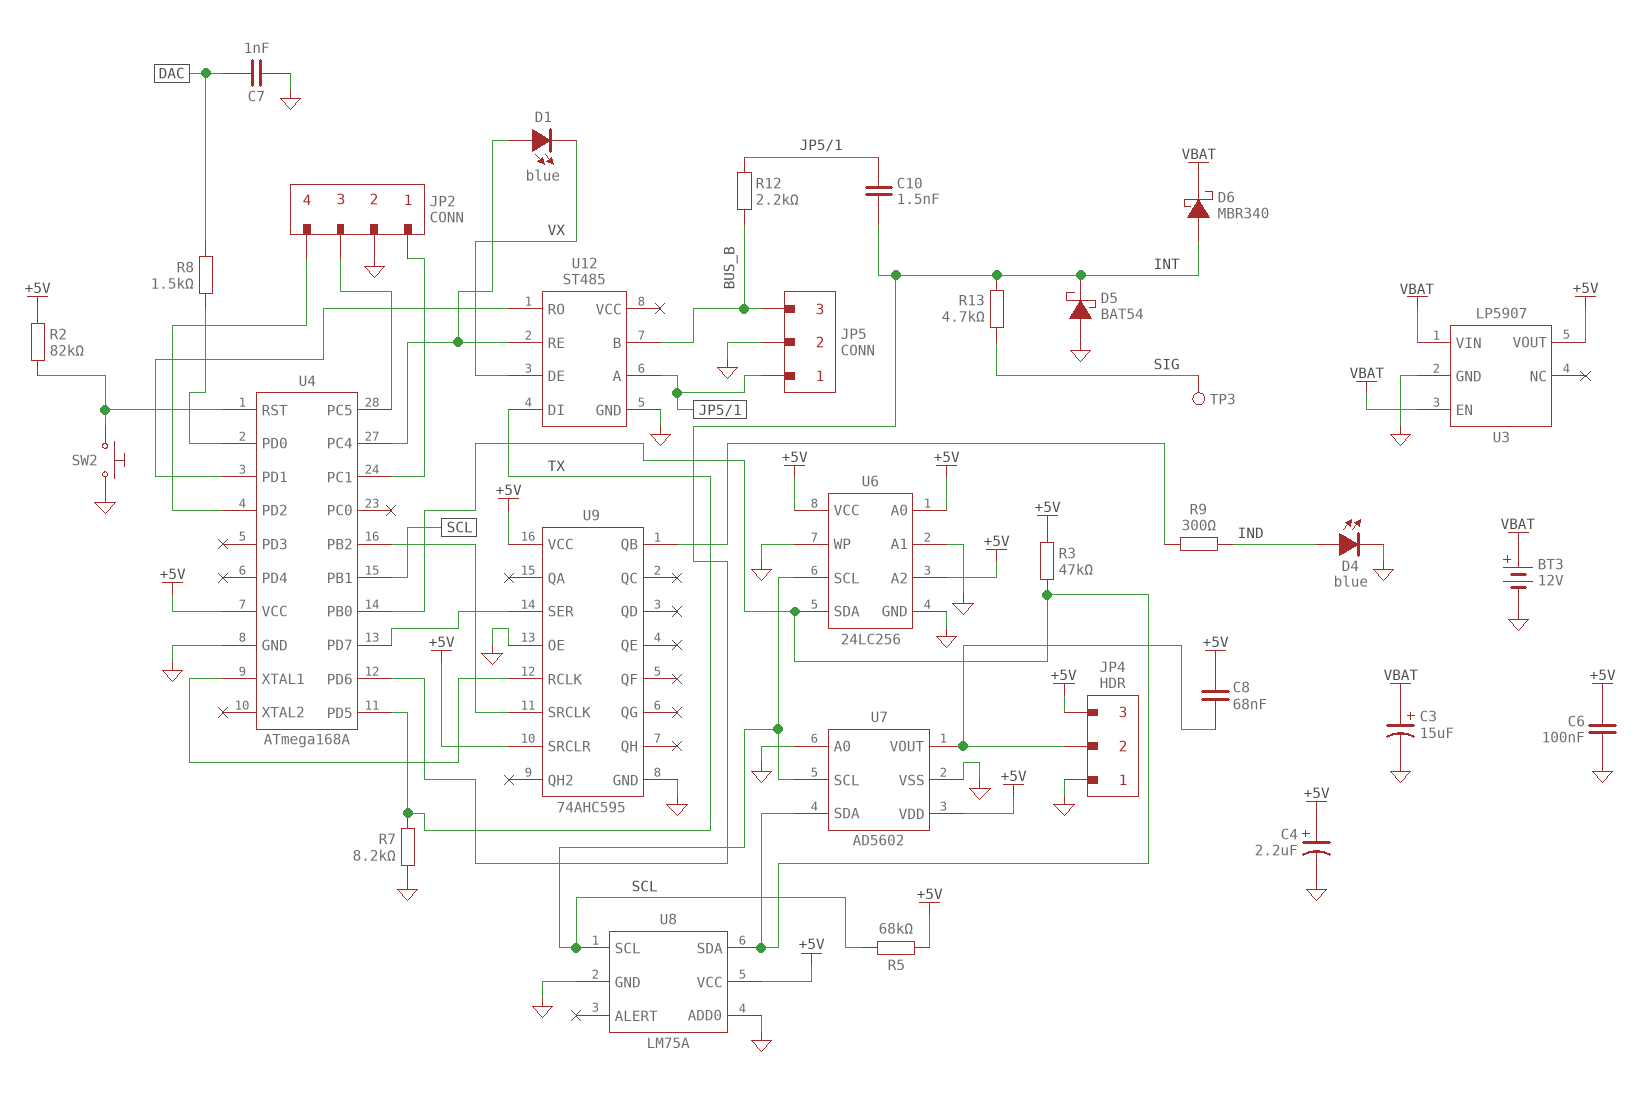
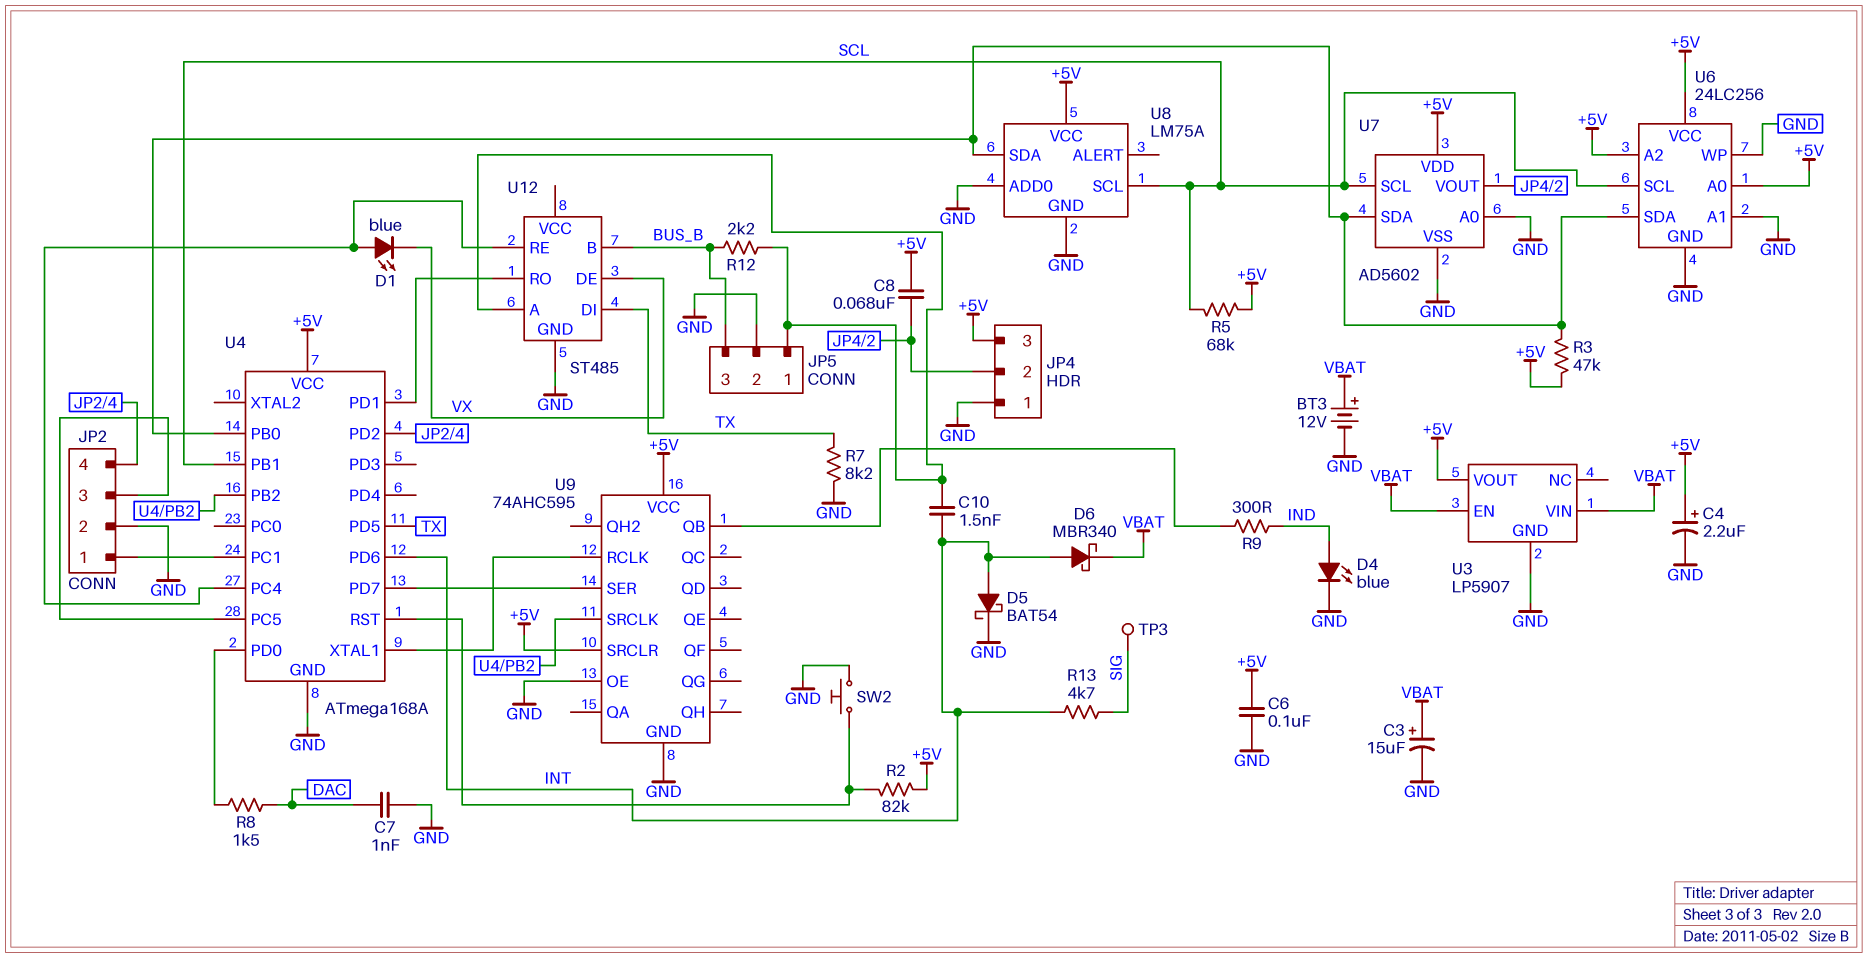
D5: schottky BAT54 (A GND, K INT) -> schottky BAT54 (A INT, K GND)

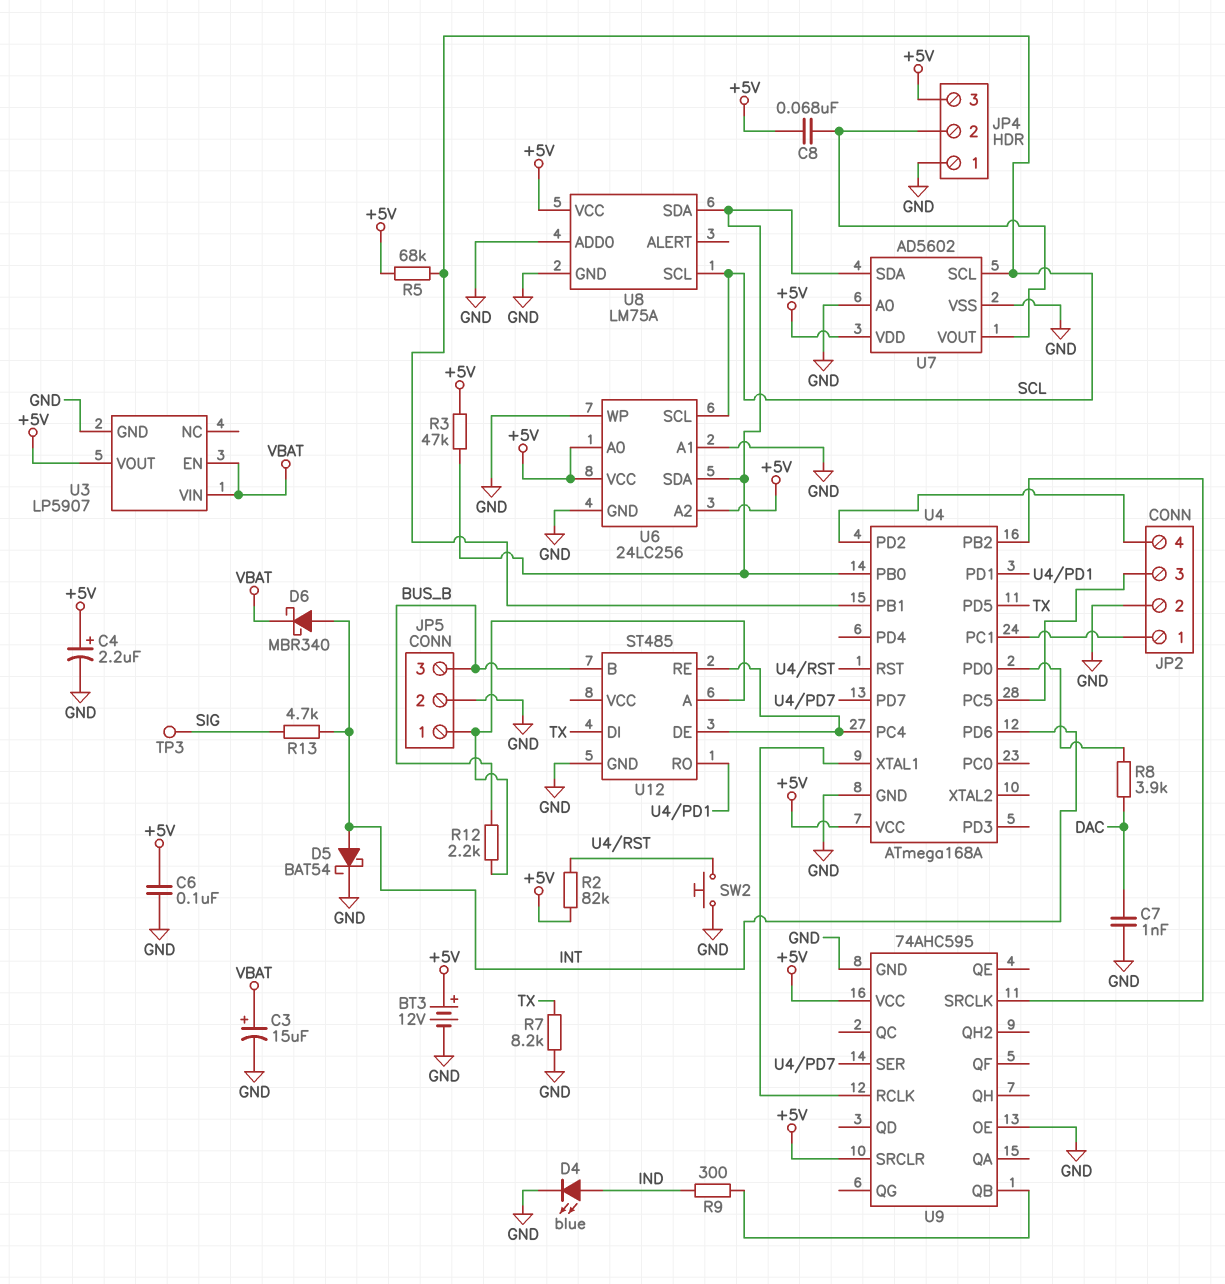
BT3: 12V (plus VBAT, minus GND) -> 12V (plus +5V, minus GND)
C10: 1.5nF (INT, JP5/1) -> none
D1: LED blue (A U4/PC4, K VX) -> none
R8: 1.5k (DAC, U4/PD0) -> 3.9k (DAC, U4/PD0)
U12 pin DE: VX -> U4/PC4

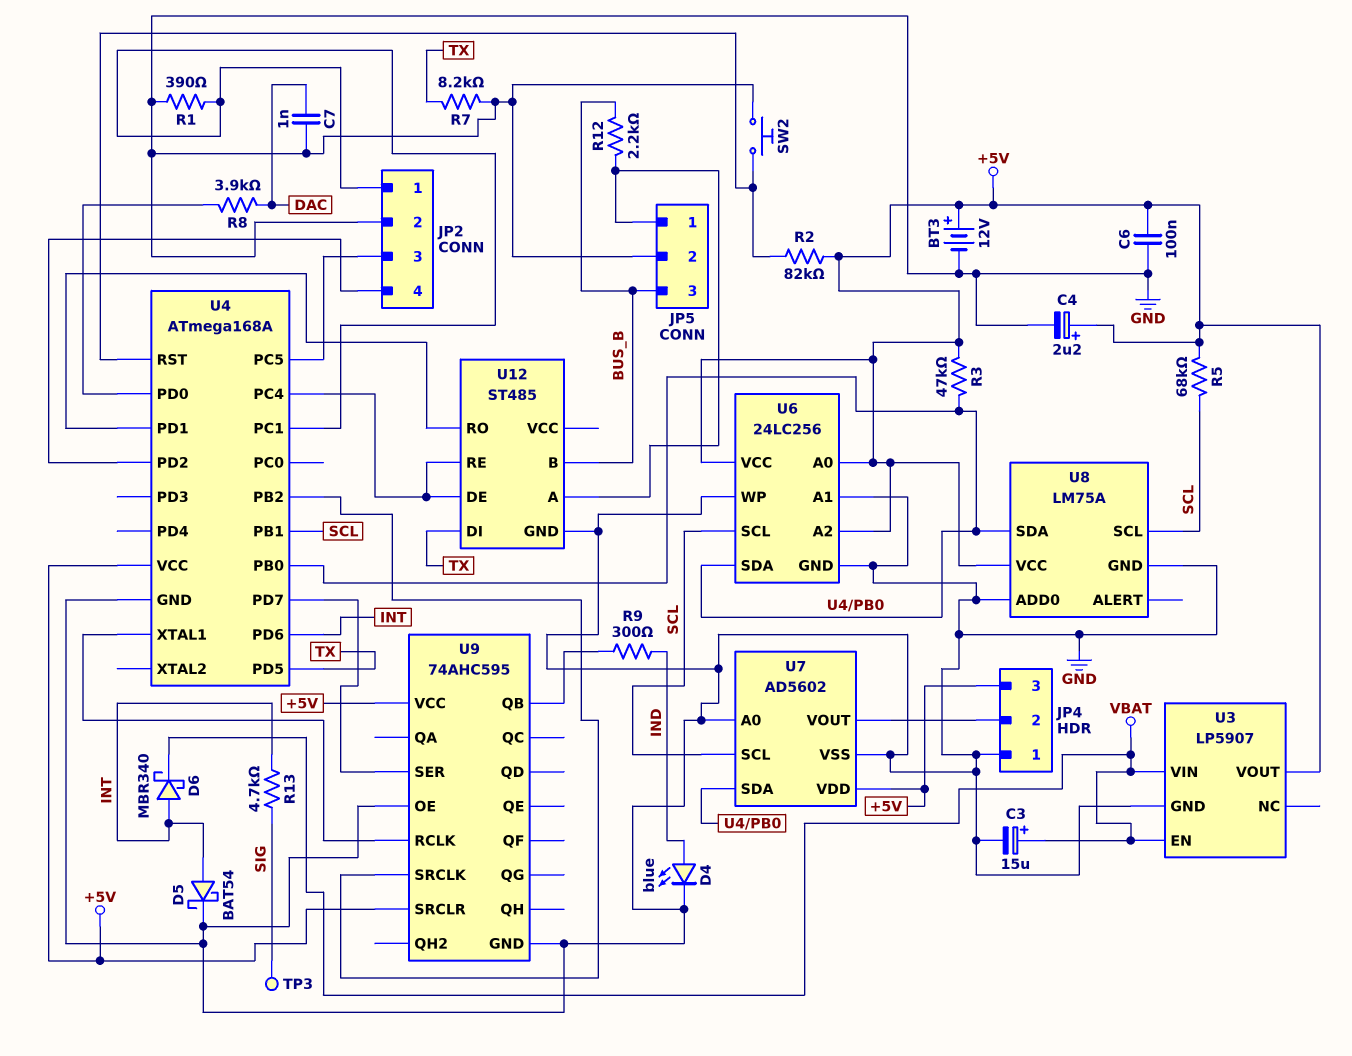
C8: 68nF (+5V, JP4/2) -> none
R1: none -> 390 (GND, JP2/1)

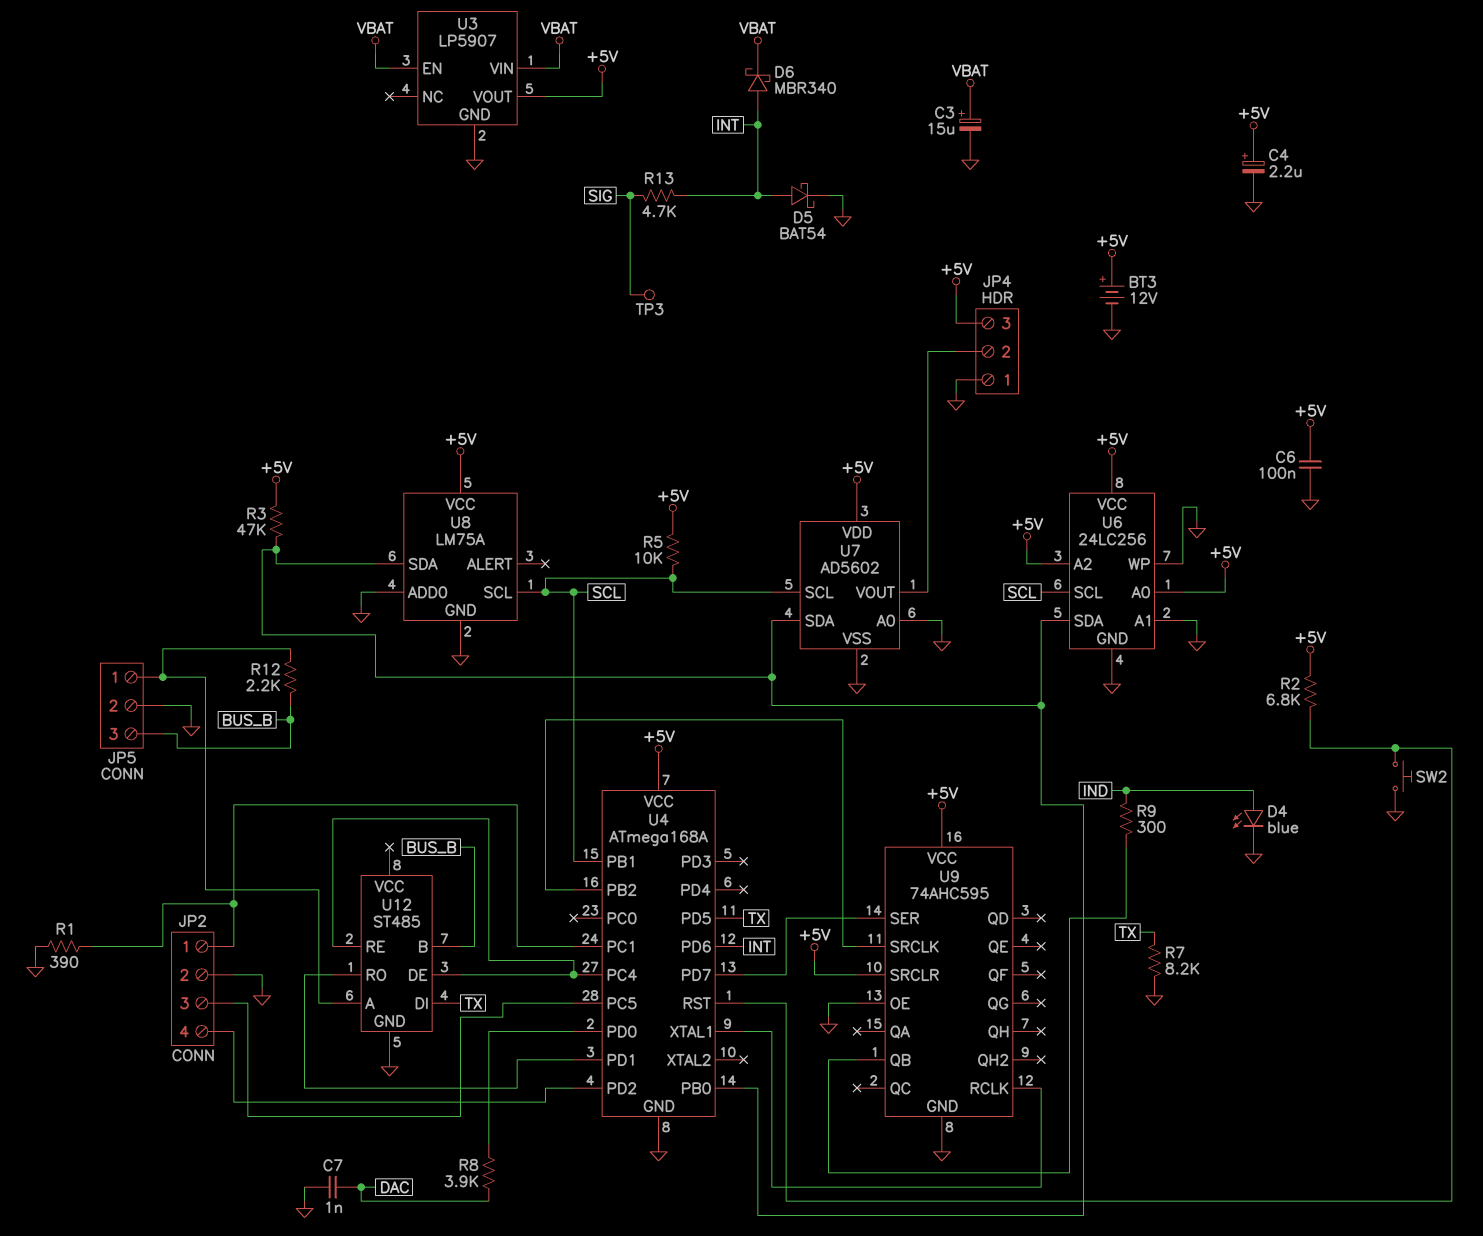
R2: 82k (+5V, U4/RST) -> 6.8k (+5V, U4/RST)
R5: 68k (+5V, SCL) -> 10k (+5V, SCL)

